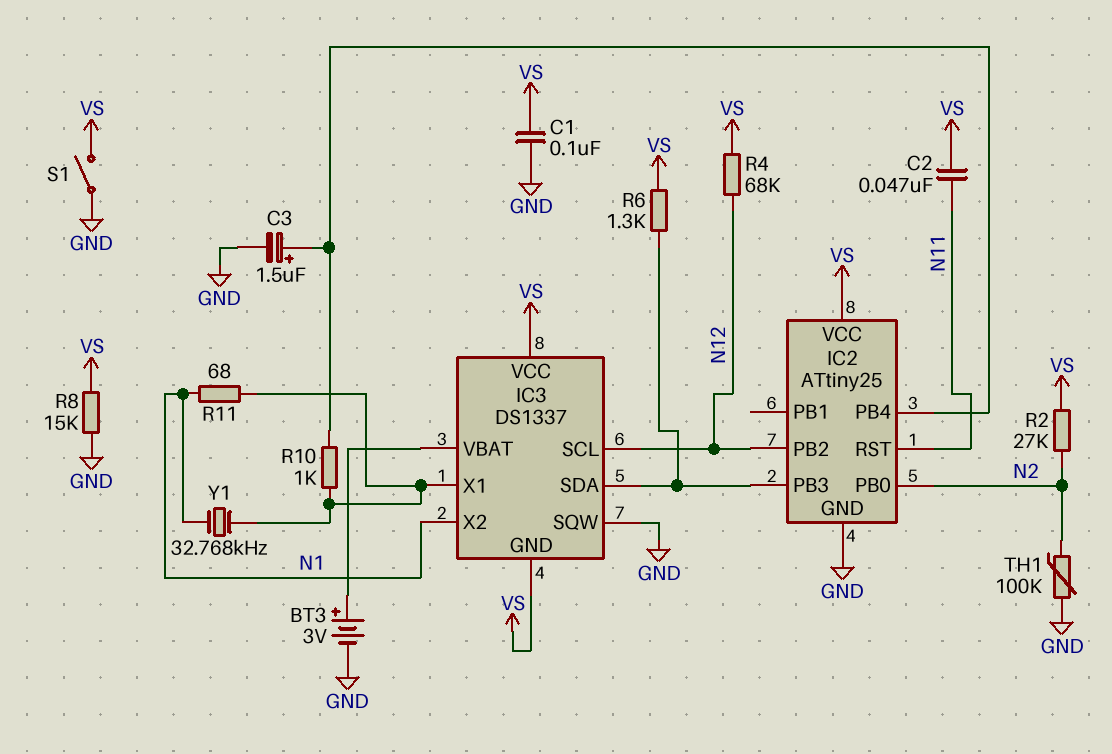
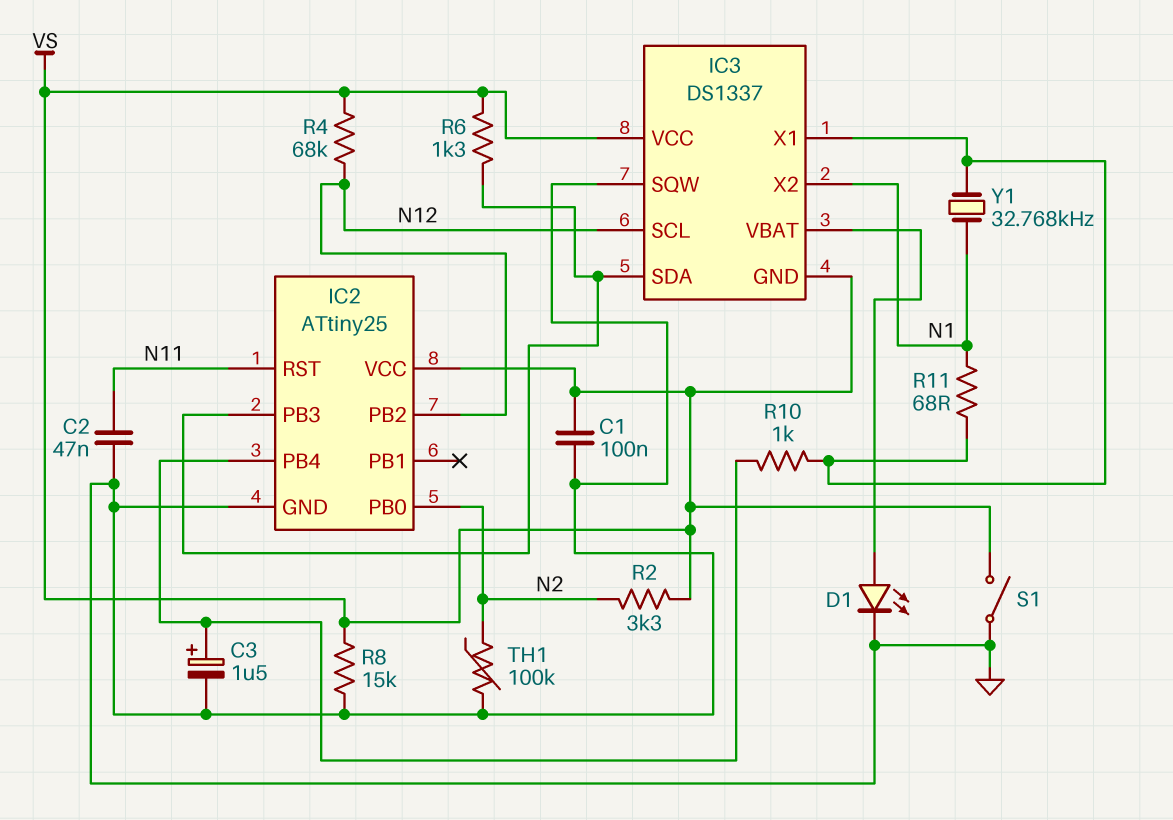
BT3: 3V (plus IC3/VBAT, minus GND) -> none
C2: 47nF (N11, VS) -> 47nF (GND, N11)
D1: none -> LED (A IC3/VBAT, K GND)
R2: 27k (N2, VS) -> 3.3k (N2, VS)

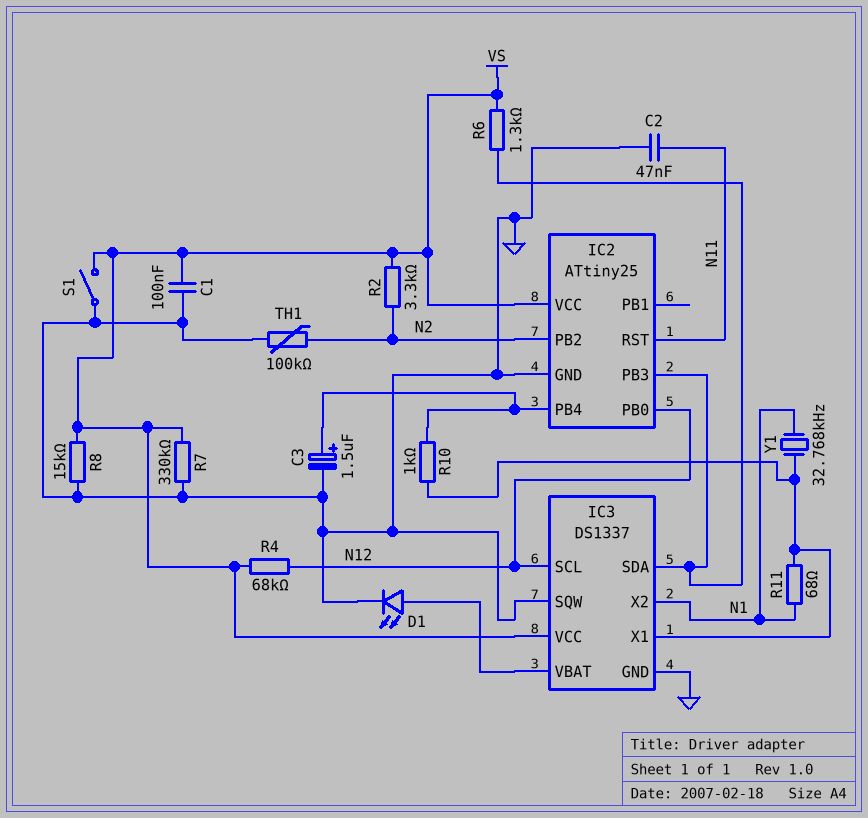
IC2 pin PB0: N2 -> N12
IC2 pin PB2: N12 -> N2
IC3 pin GND: VS -> GND
R7: none -> 330k (GND, VS)

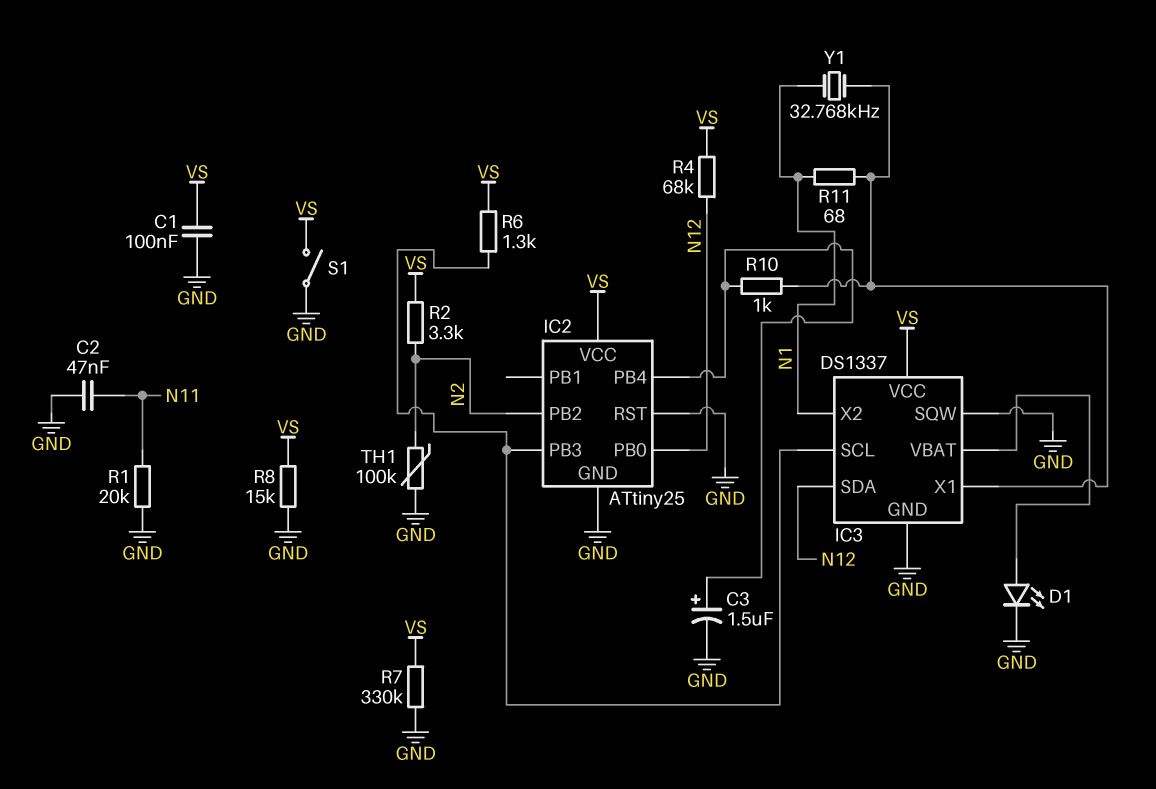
IC2 pin RST: N11 -> GND
IC3 pin SCL: N12 -> IC2/PB3
IC3 pin SDA: IC2/PB3 -> N12
R1: none -> 20k (GND, N11)

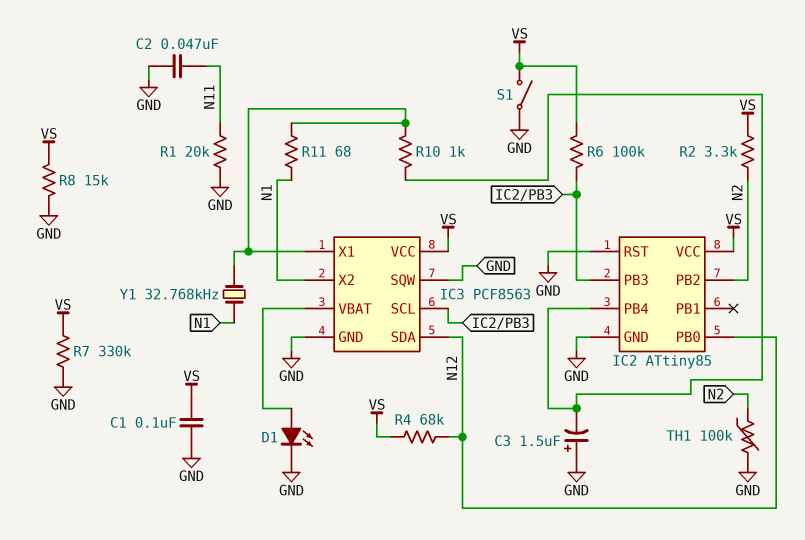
C3: 1.5uF (plus IC2/PB4, minus GND) -> 1.5uF (plus GND, minus IC2/PB4)
IC2: ATtiny25 -> ATtiny85
IC3: DS1337 -> PCF8563
R6: 1.3k (IC2/PB3, VS) -> 100k (IC2/PB3, VS)

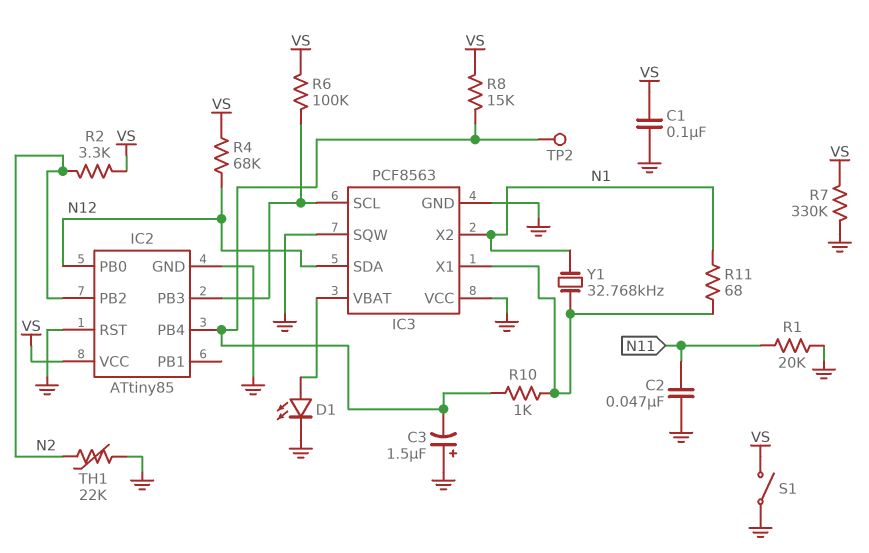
IC3 pin VCC: VS -> GND
R8: 15k (GND, VS) -> 15k (IC2/PB4, VS)
TH1: 100k (GND, N2) -> 22k (GND, N2)
TP2: none -> test point (IC2/PB4)

